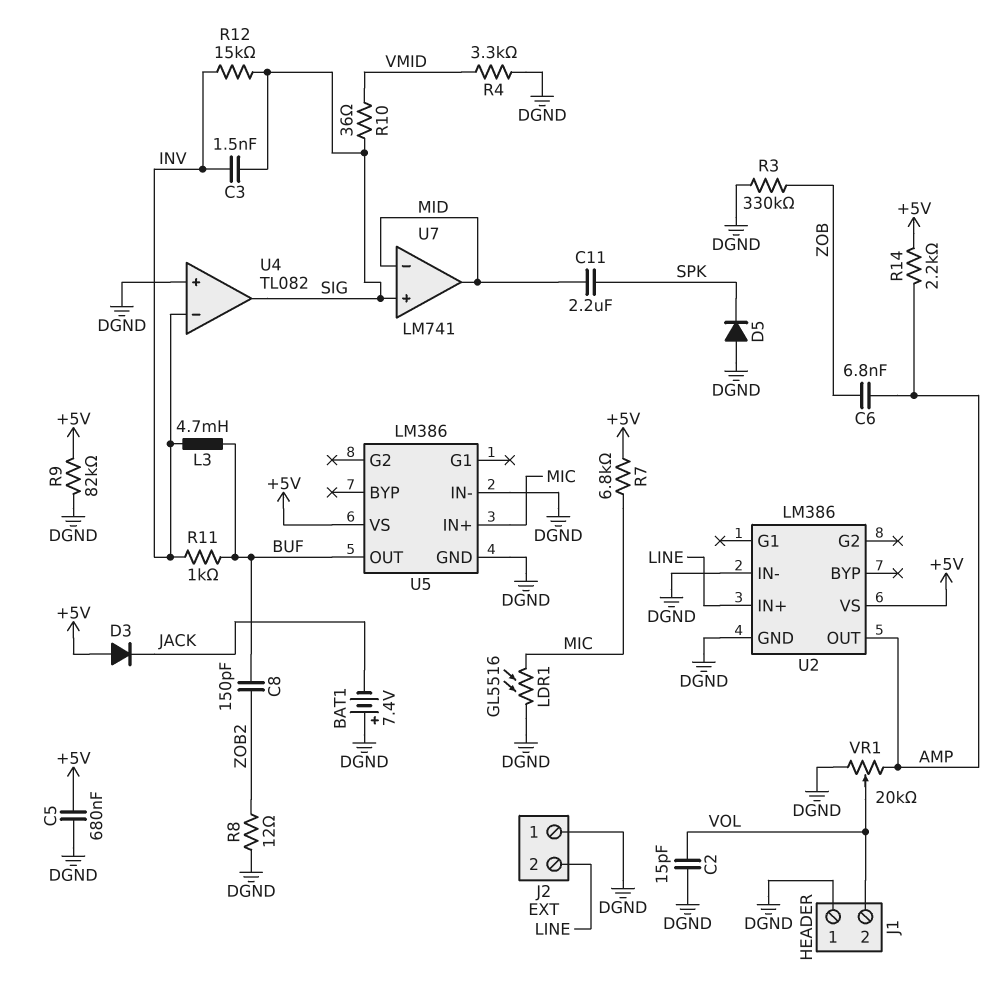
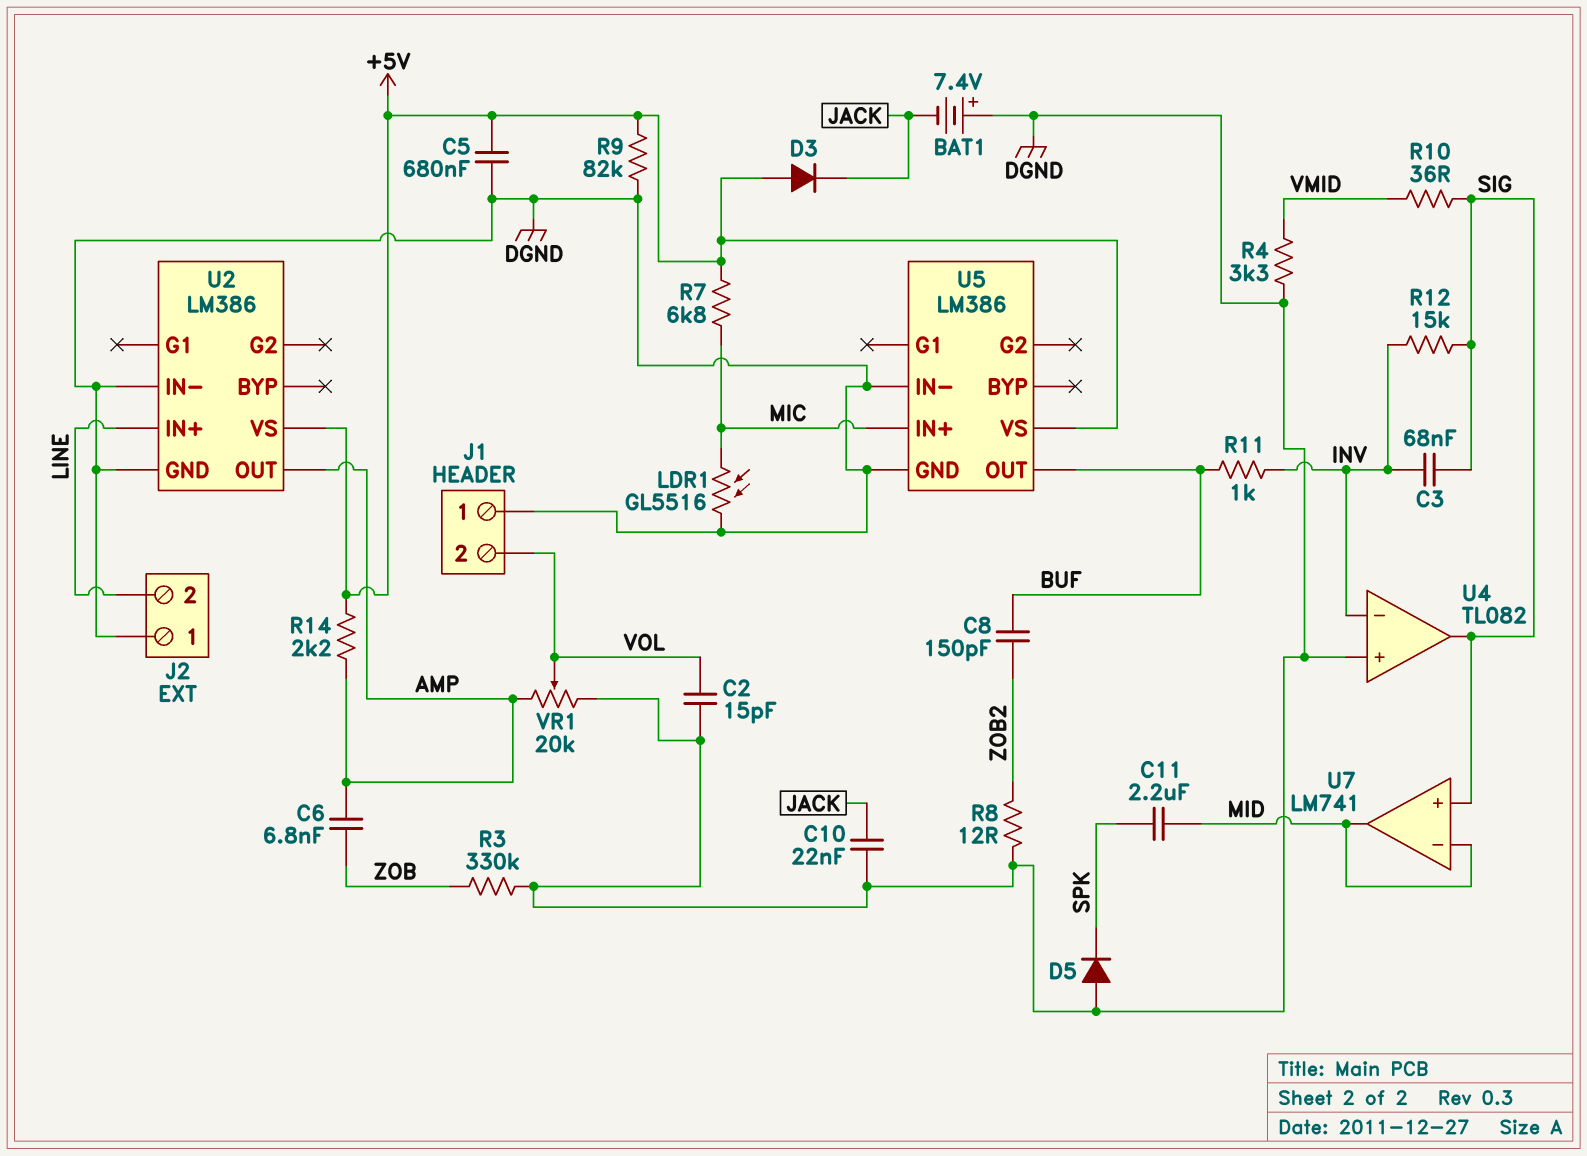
C3: 1.5nF (INV, SIG) -> 68nF (INV, SIG)
C10: none -> 22nF (DGND, JACK)
L3: 4.7mH (BUF, INV) -> none

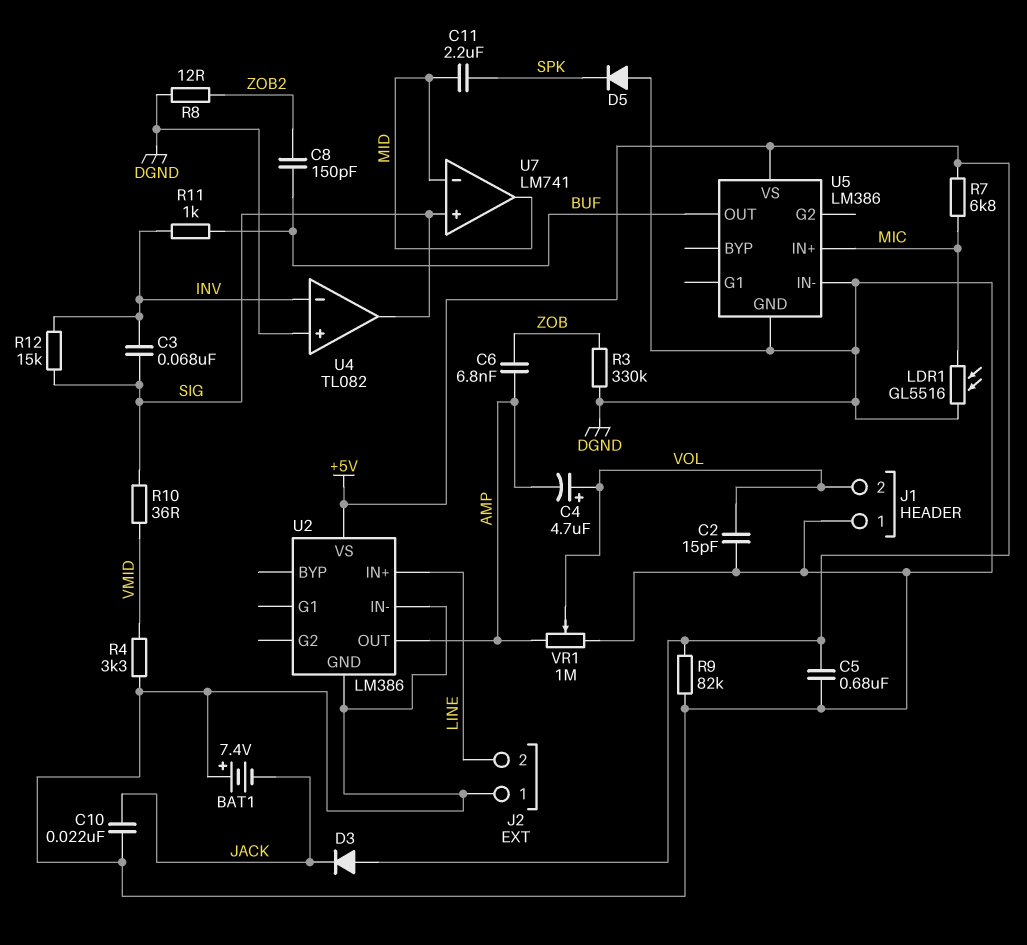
C4: none -> 4.7uF (plus VOL, minus AMP)
R14: 2.2k (+5V, AMP) -> none
VR1: 20k (AMP, DGND, wiper VOL) -> 1M (AMP, DGND, wiper VOL)

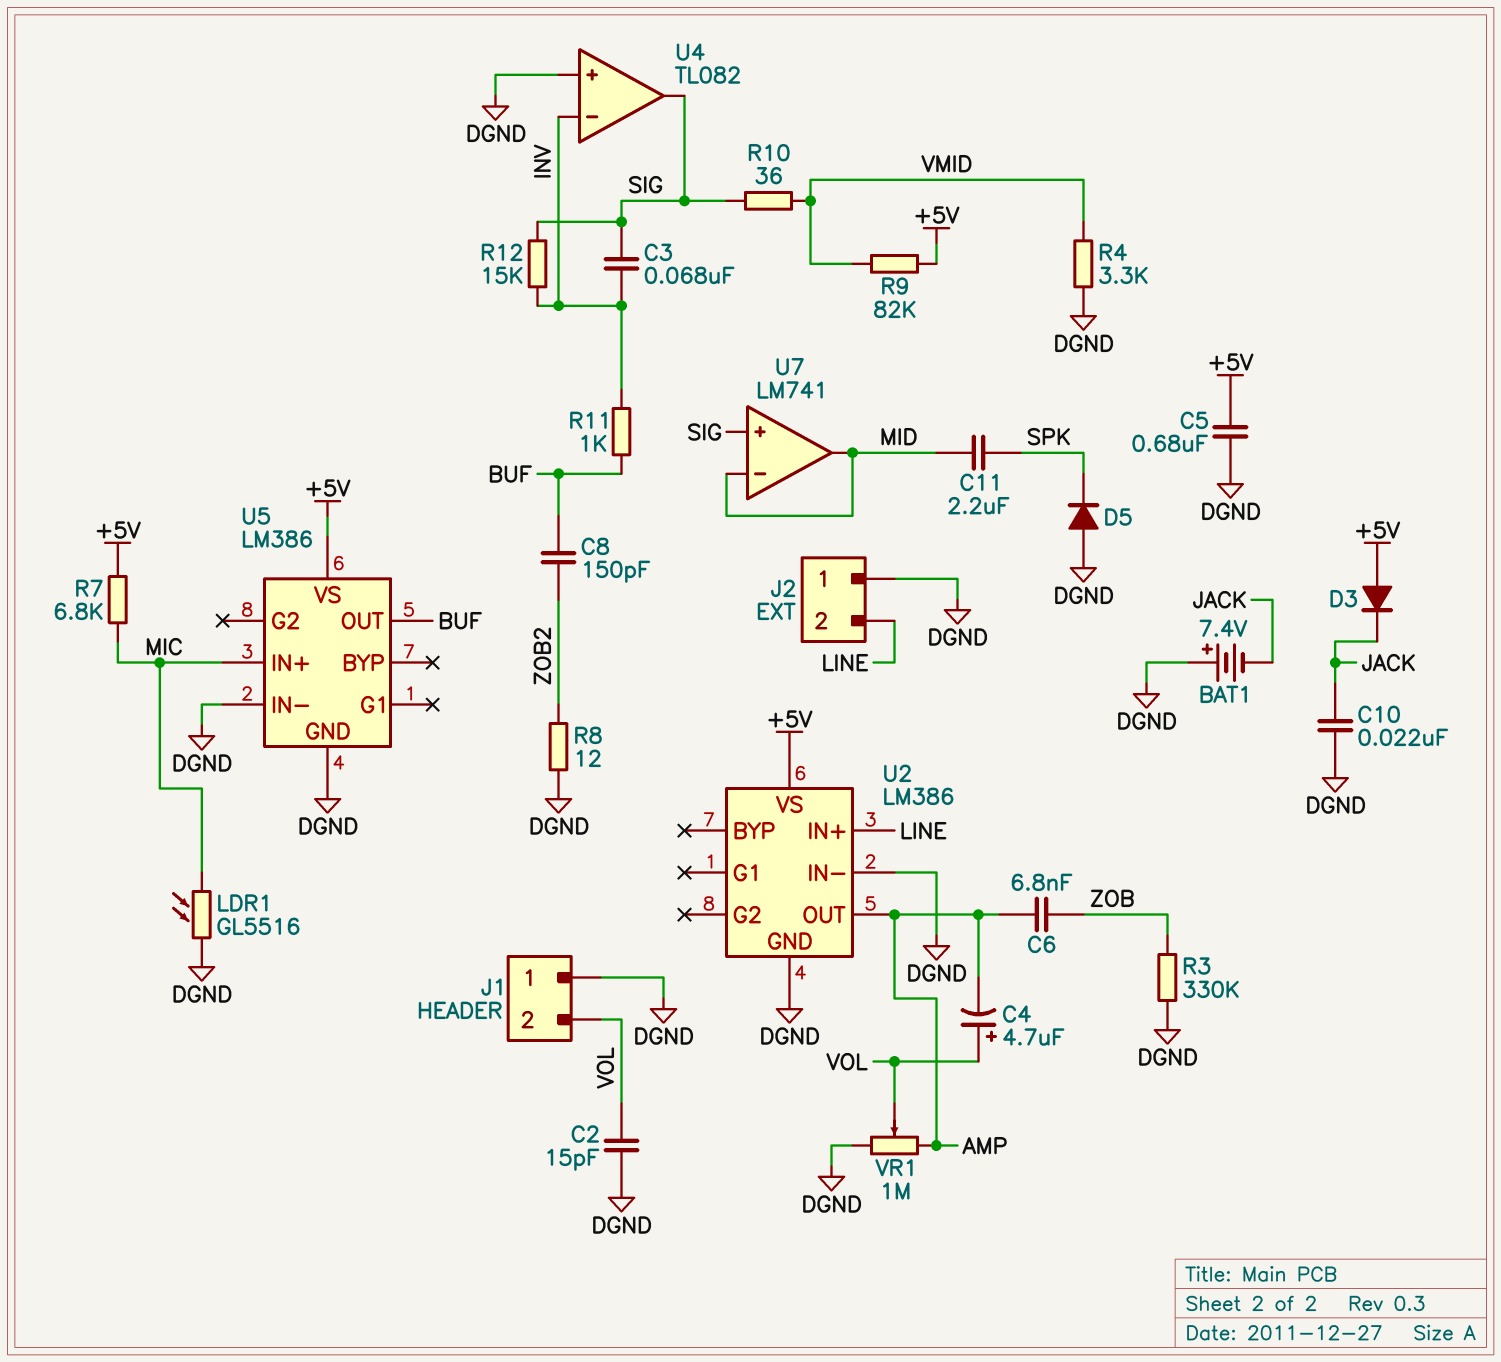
R9: 82k (+5V, DGND) -> 82k (+5V, VMID)

